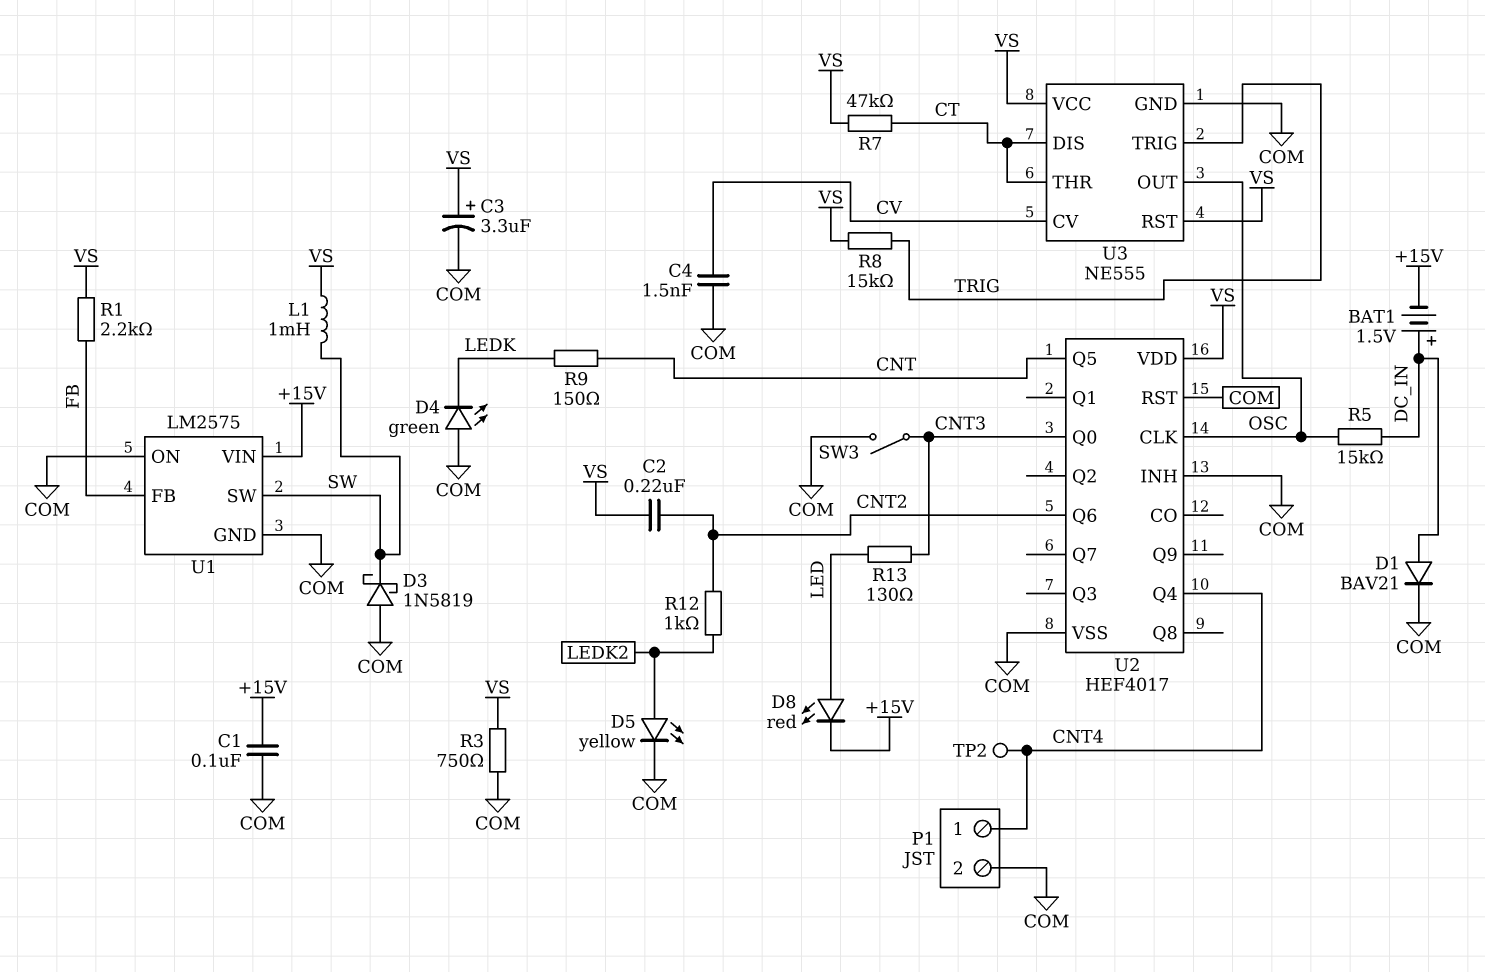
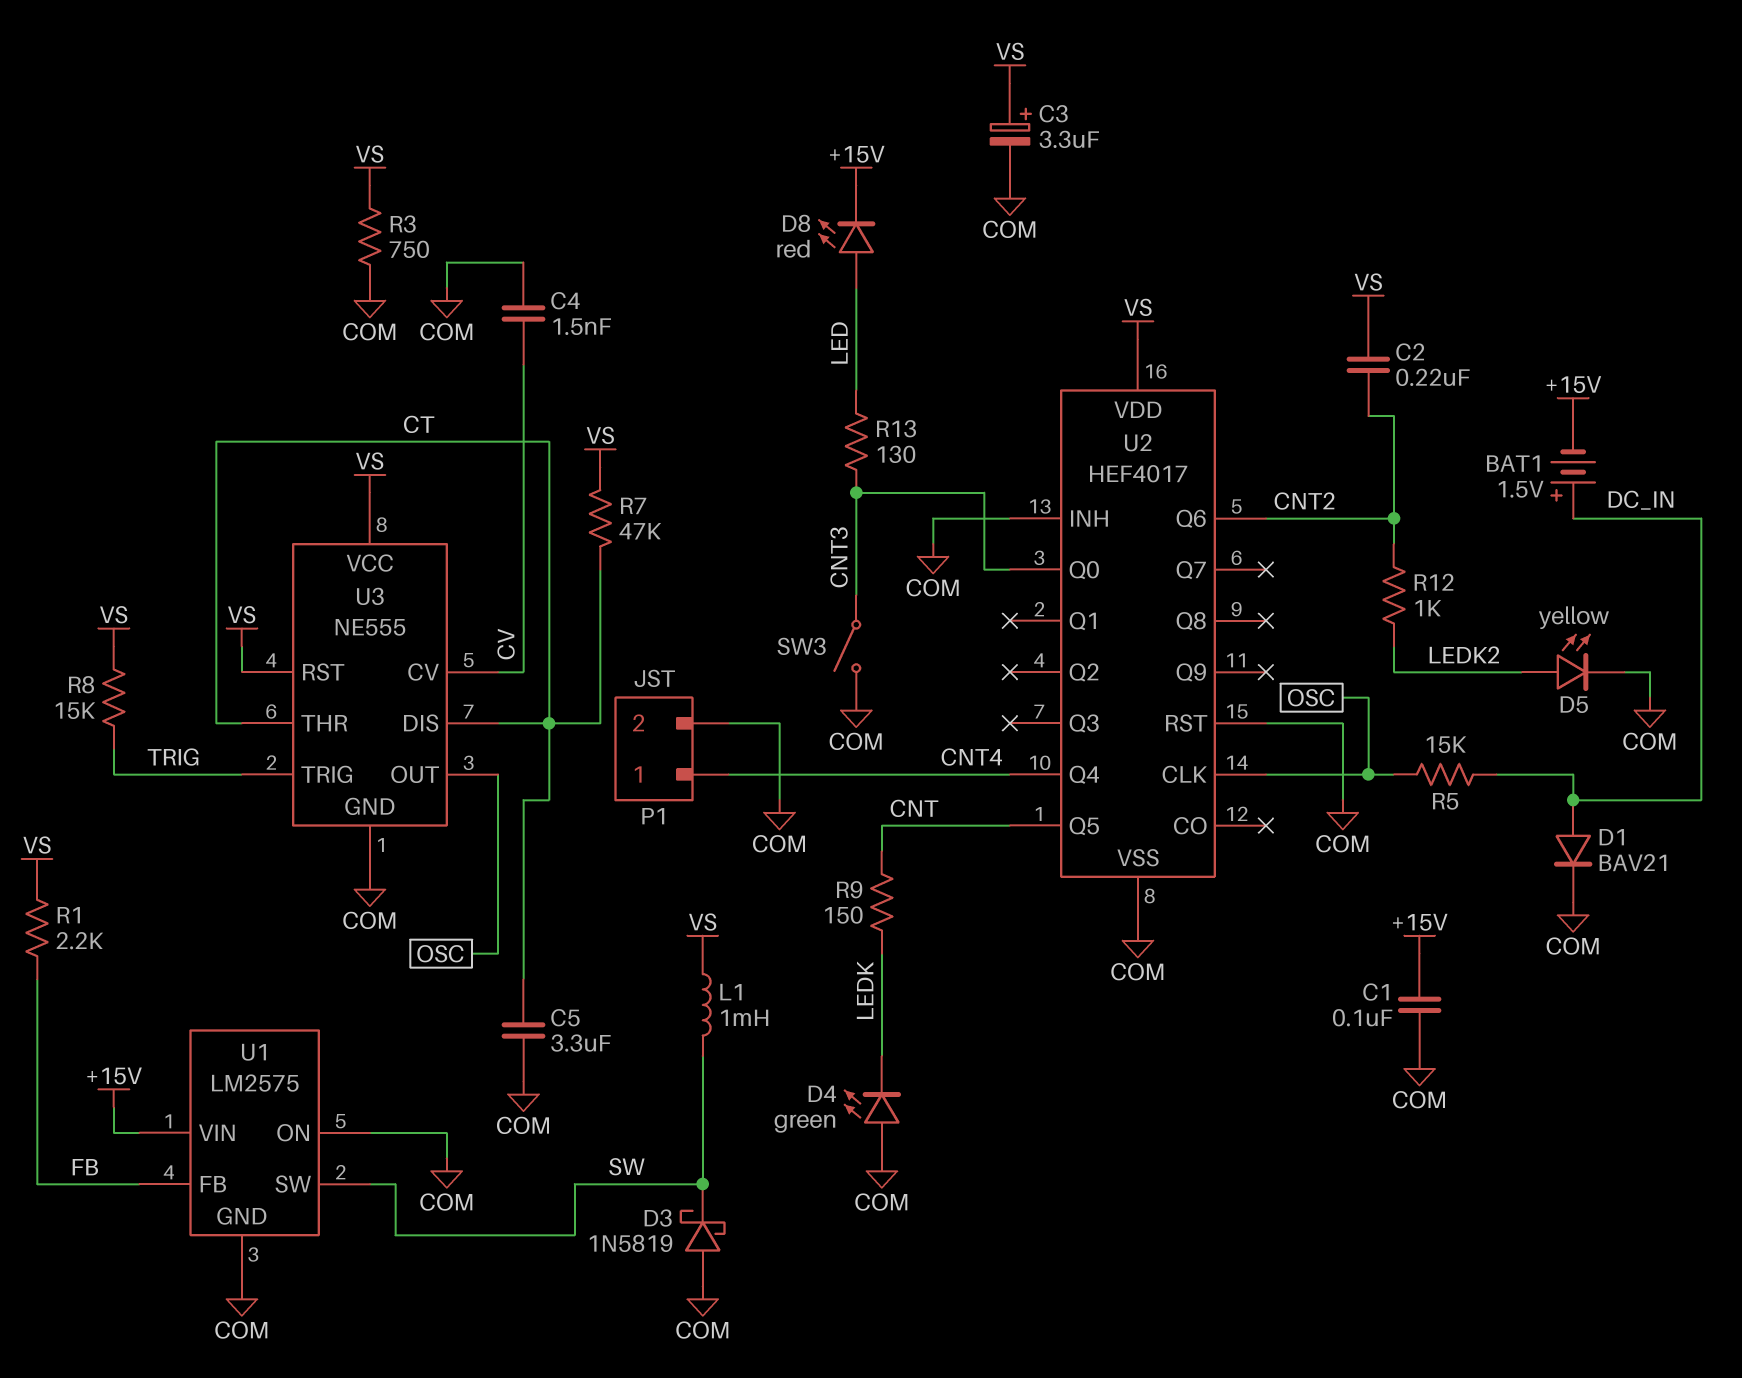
C5: none -> 3.3uF (COM, CT)
TP2: test point (CNT4) -> none

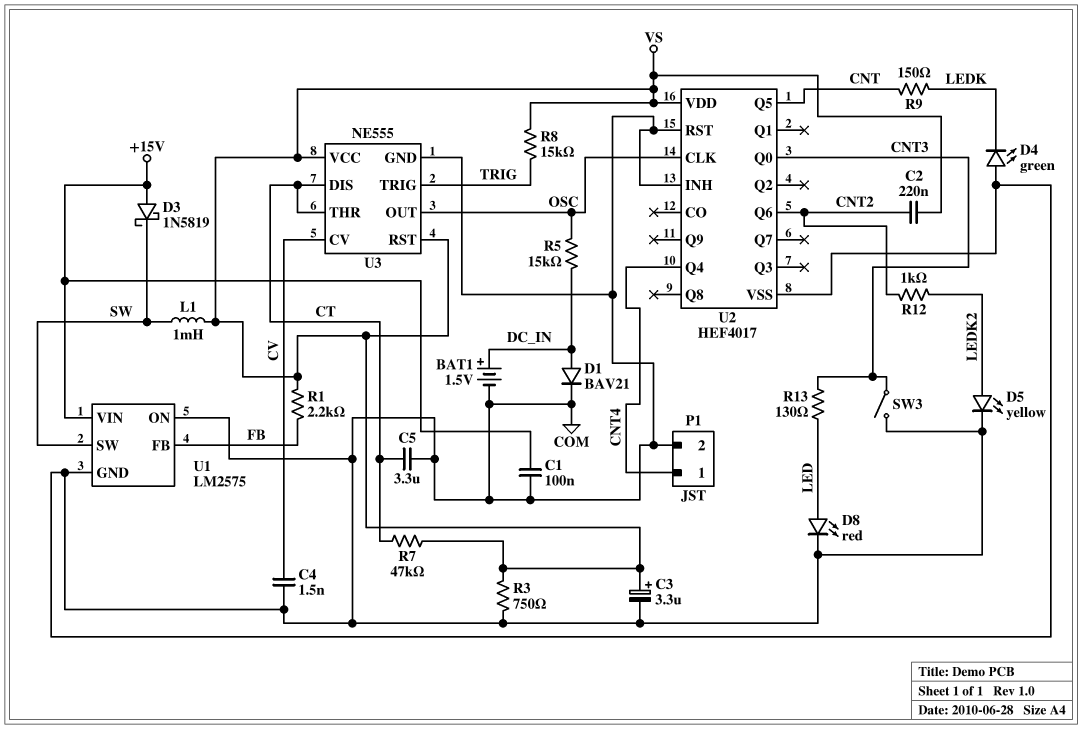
BAT1: 1.5V (plus DC_IN, minus +15V) -> 1.5V (plus DC_IN, minus COM)
D3: schottky 1N5819 (A COM, K SW) -> schottky 1N5819 (A +15V, K SW)
D8: LED red (A LED, K +15V) -> LED red (A LED, K COM)

